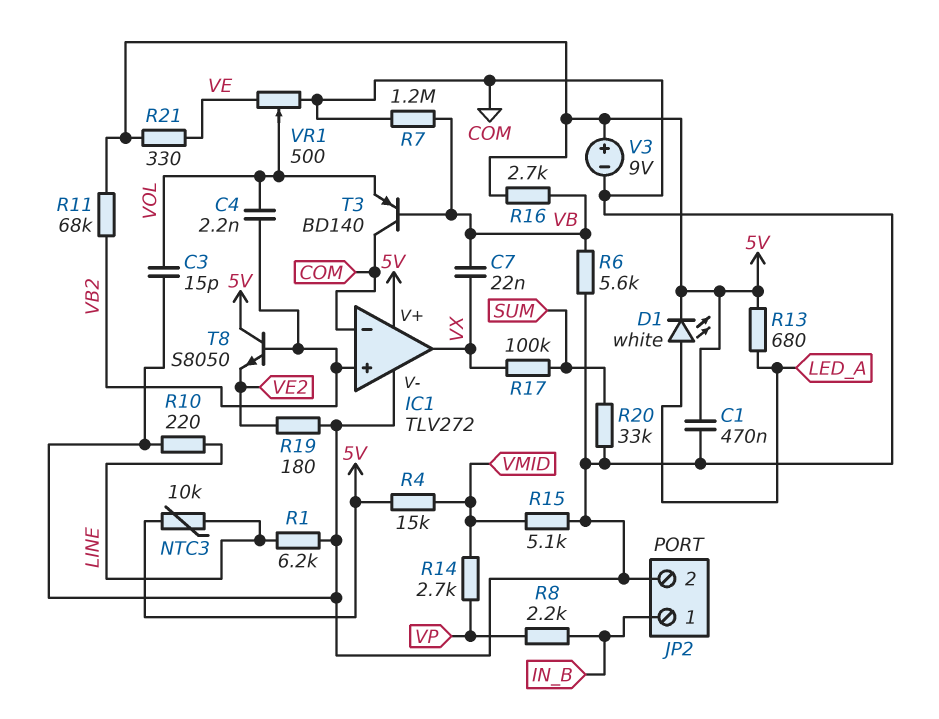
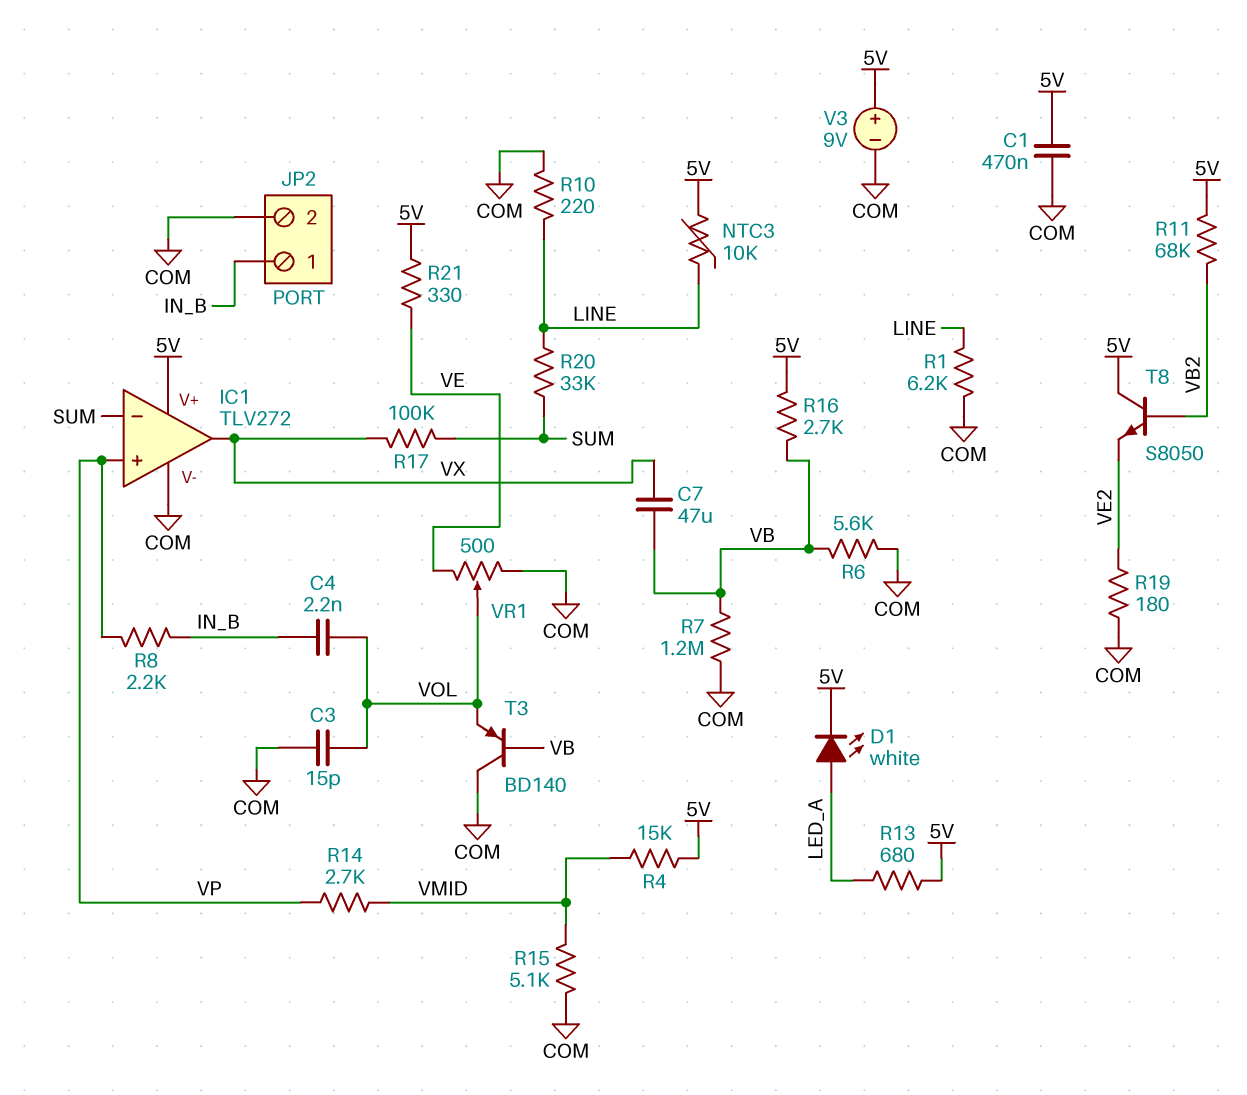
C4: 2.2nF (VB2, VOL) -> 2.2nF (IN_B, VOL)
C7: 22nF (VB, VX) -> 47uF (VB, VX)
IC1 pin in+: VB2 -> VP
IC1 pin in-: COM -> SUM
R20: 33k (COM, SUM) -> 33k (LINE, SUM)

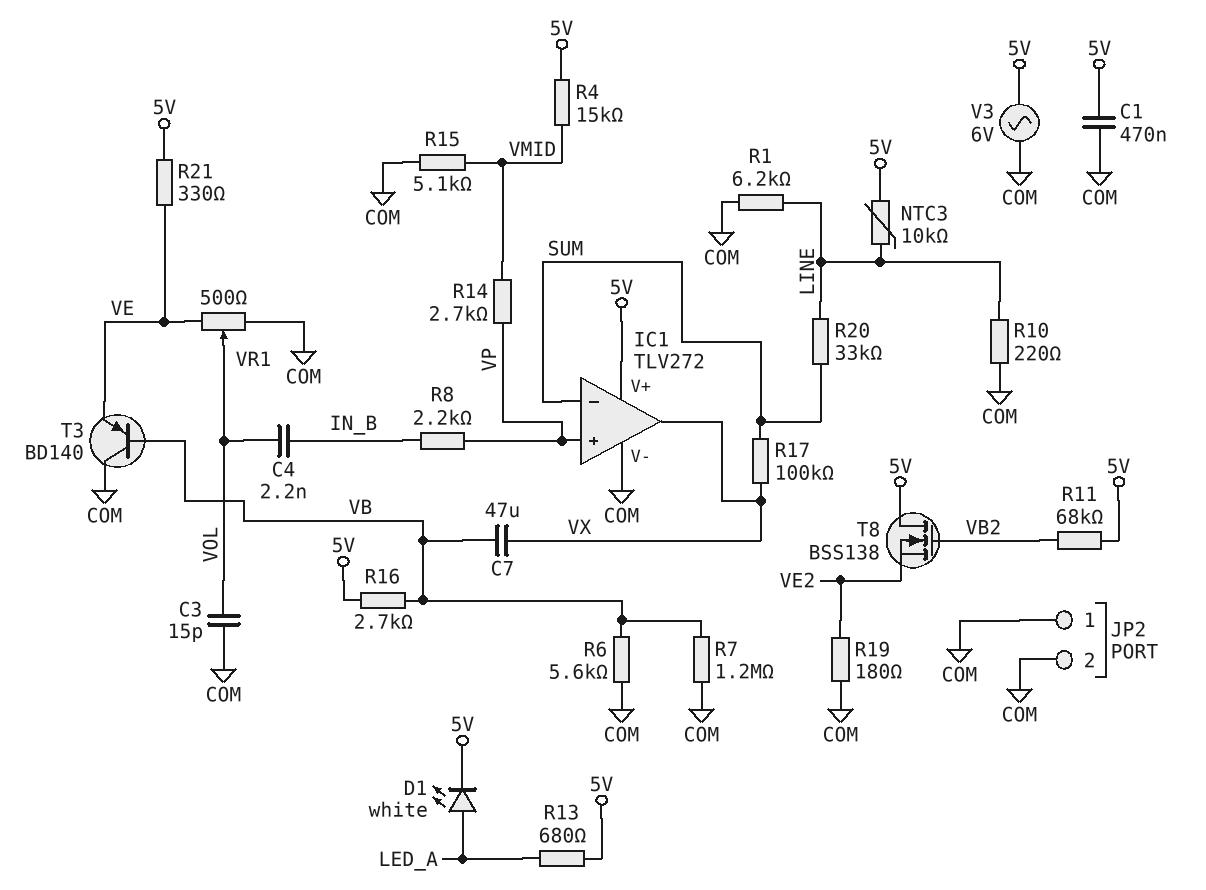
JP2 pin 1: IN_B -> COM
T3: PNP BD140 (B VB, C COM, E VOL) -> PNP BD140 (B VB, C COM, E VE)
T8: NPN S8050 (B VB2, C 5V, E VE2) -> NMOS BSS138 (G VB2, D 5V, S VE2)
V3: 9V (plus 5V, minus COM) -> AC 6V (5V, COM)

